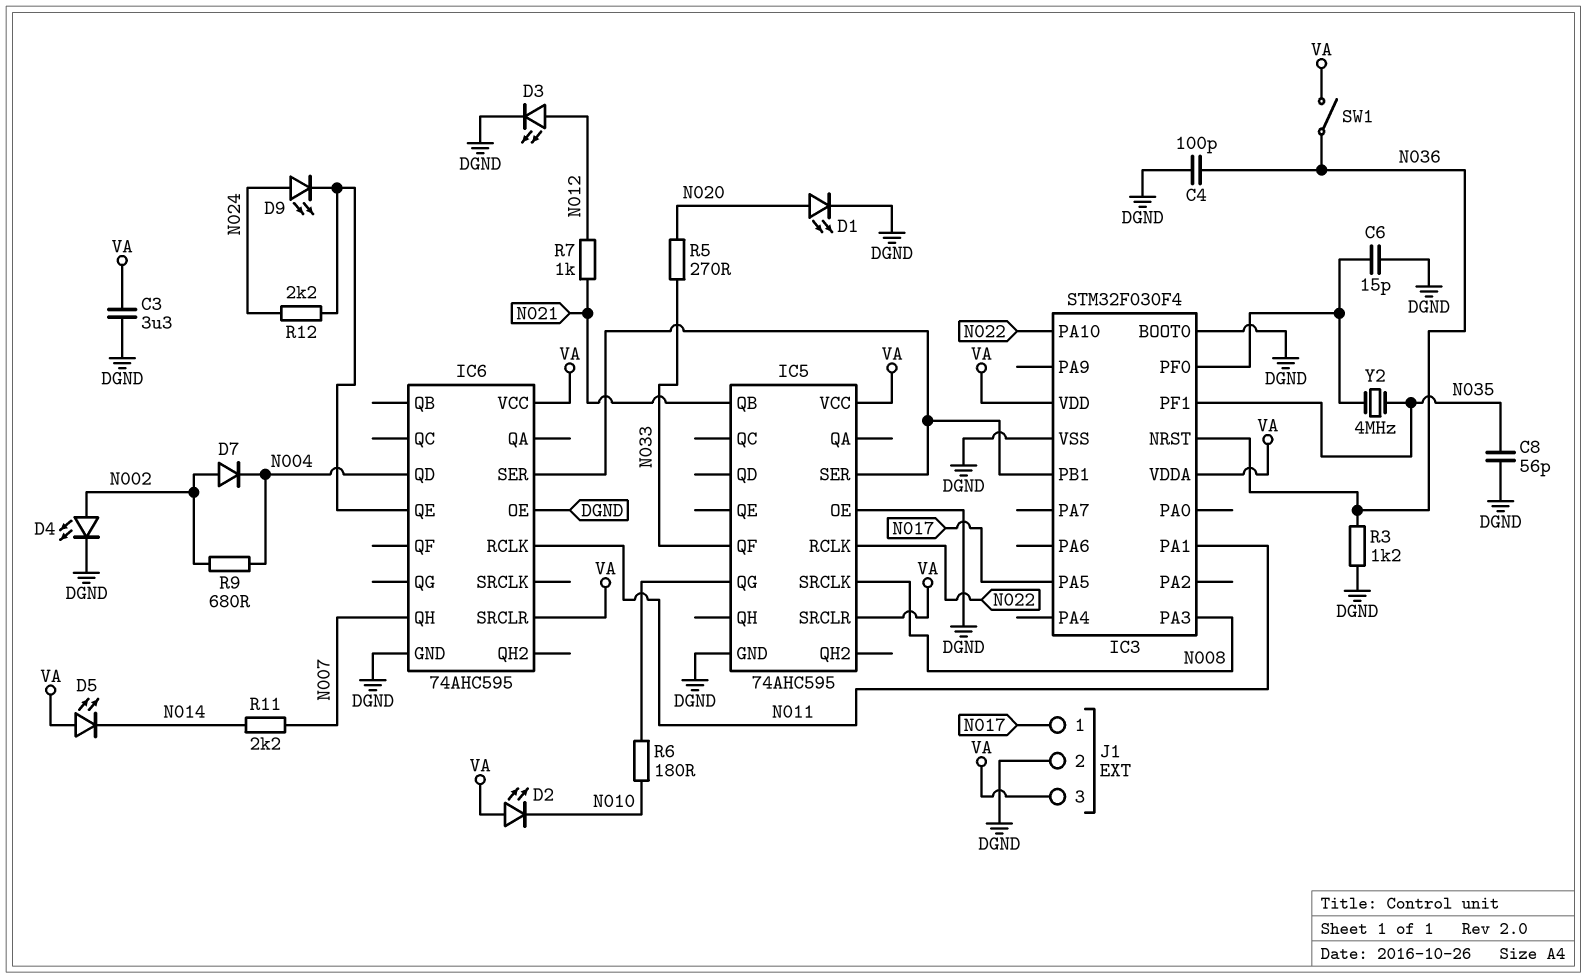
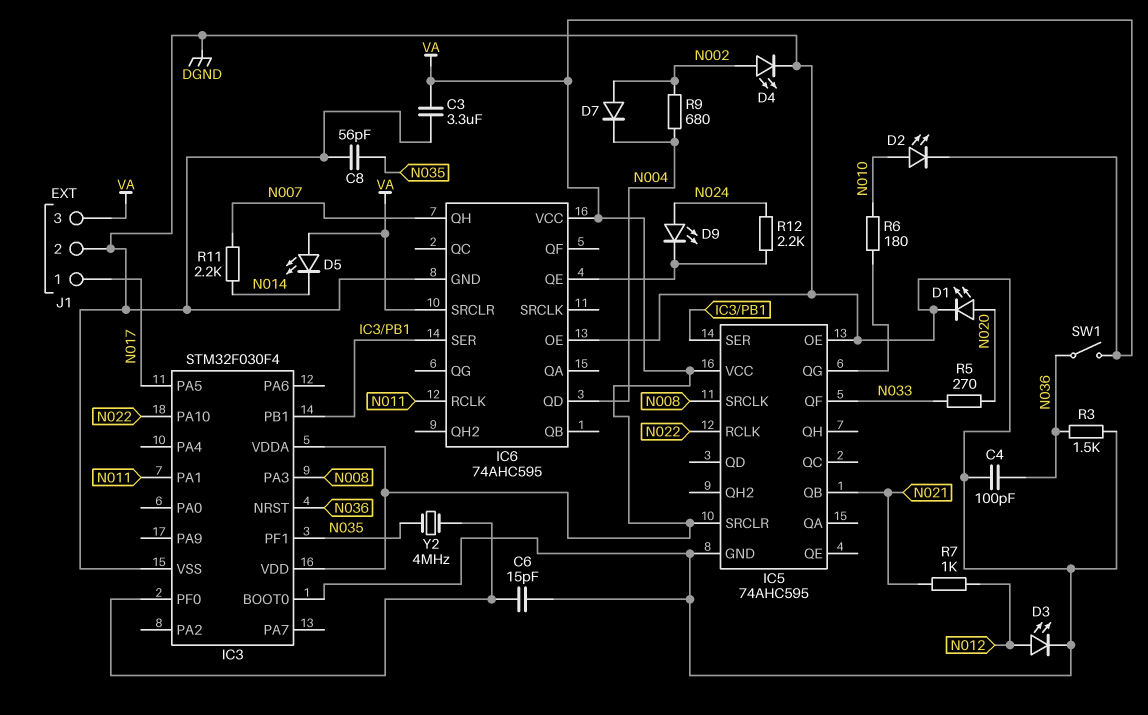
D2: LED (A VA, K N010) -> LED (A N010, K VA)
R3: 1.2k (DGND, N036) -> 1.5k (DGND, N036)

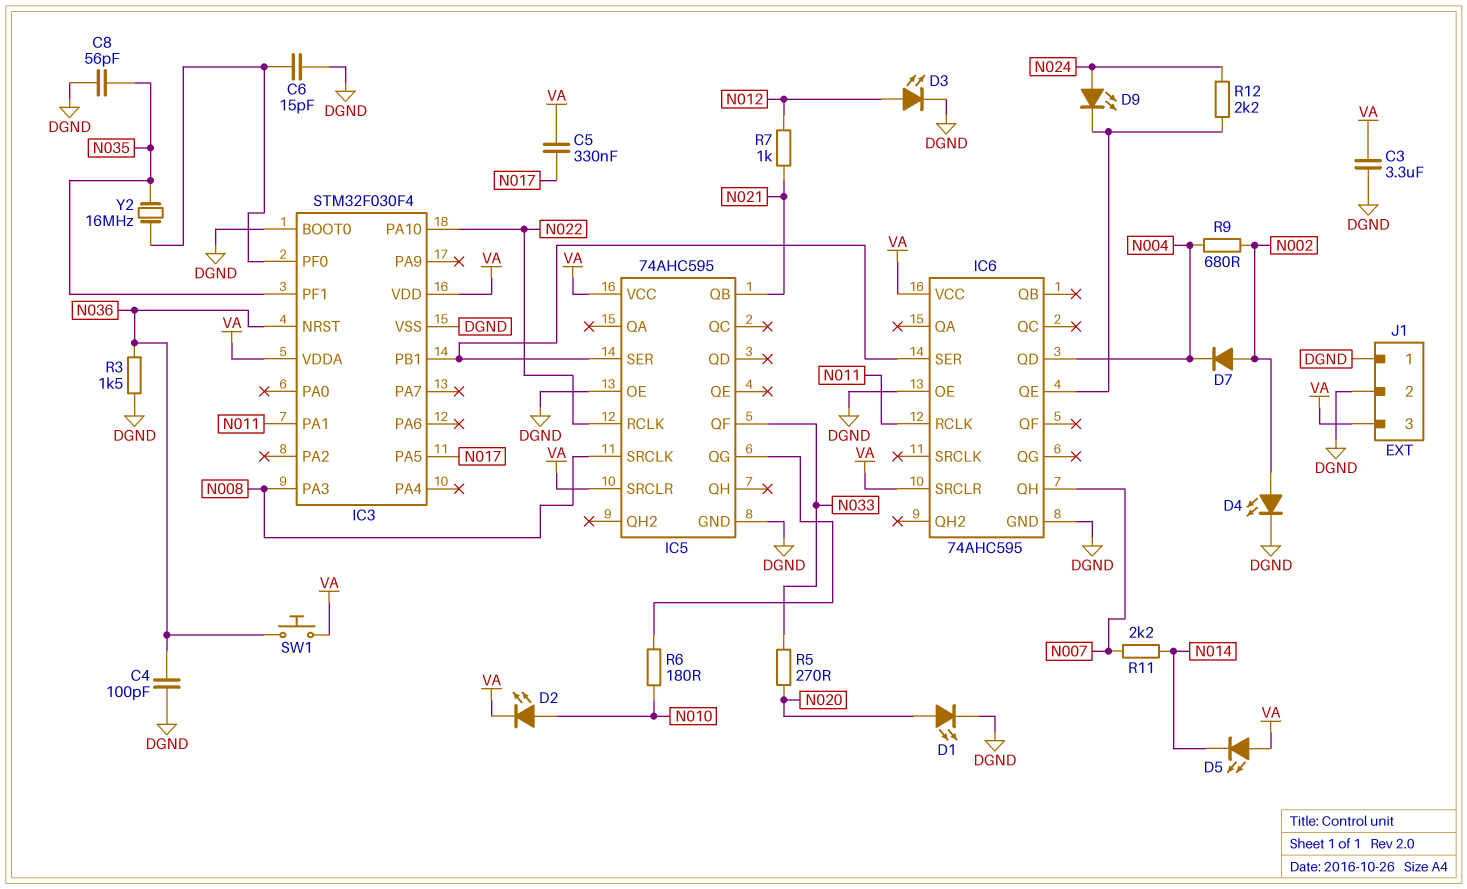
C5: none -> 330nF (N017, VA)
J1 pin 1: N017 -> DGND
SW1: switch (N036, VA) -> button (N036, VA)
Y2: 4MHz (IC3/PF0, N035) -> 16MHz (IC3/PF0, N035)

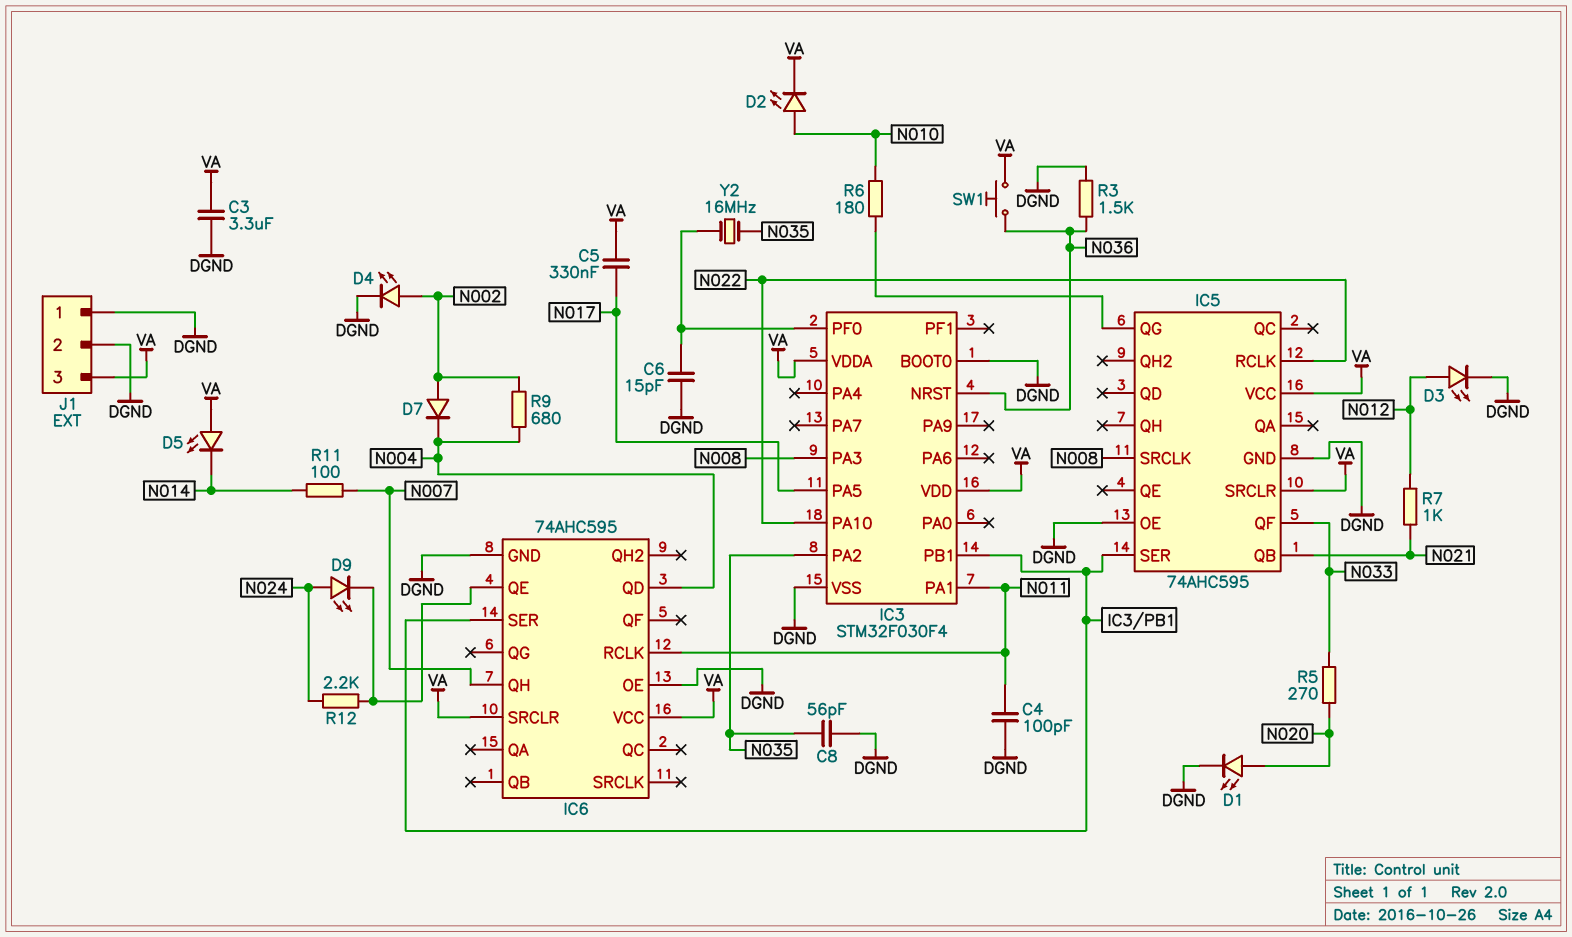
C4: 100pF (DGND, N036) -> 100pF (DGND, N011)
IC3 pin PA2: none -> N035
IC3 pin PF1: N035 -> none
R11: 2.2k (N007, N014) -> 100 (N007, N014)

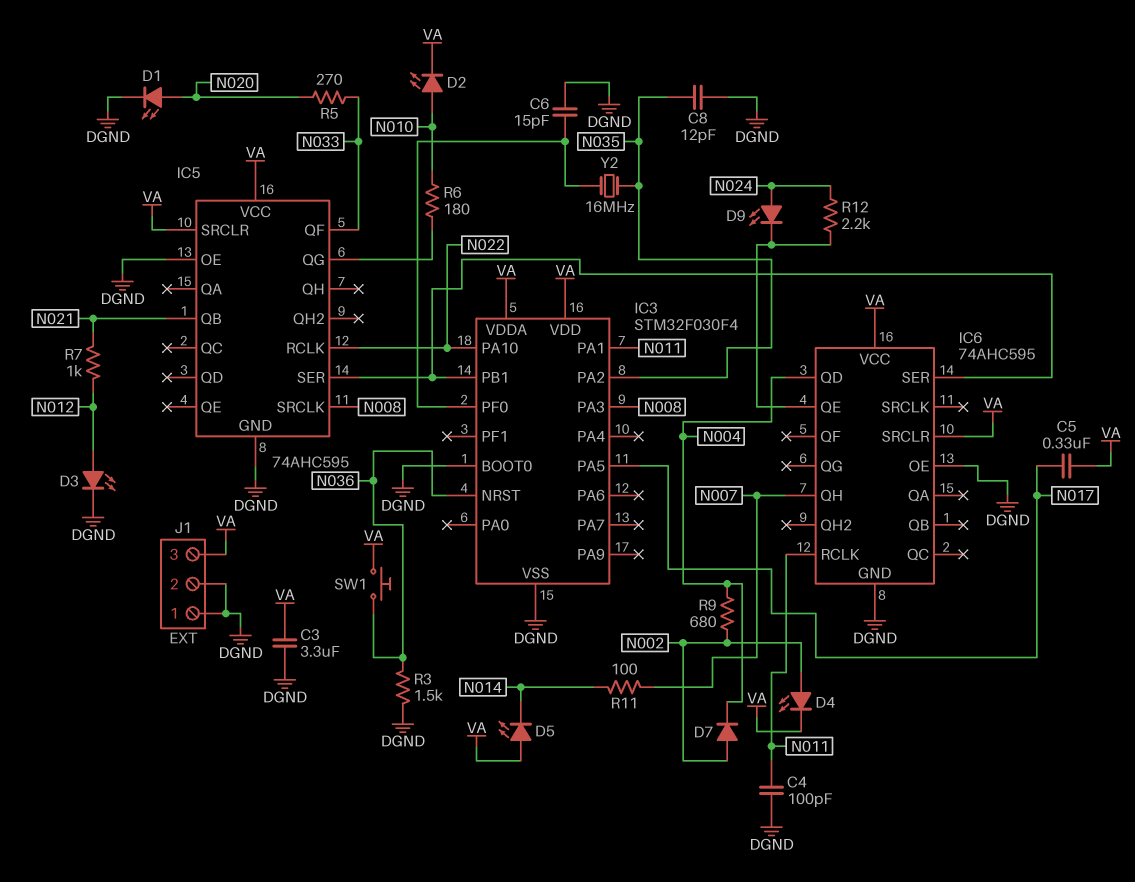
C8: 56pF (DGND, N035) -> 12pF (DGND, N035)
D4: LED (A N002, K DGND) -> LED (A N002, K VA)

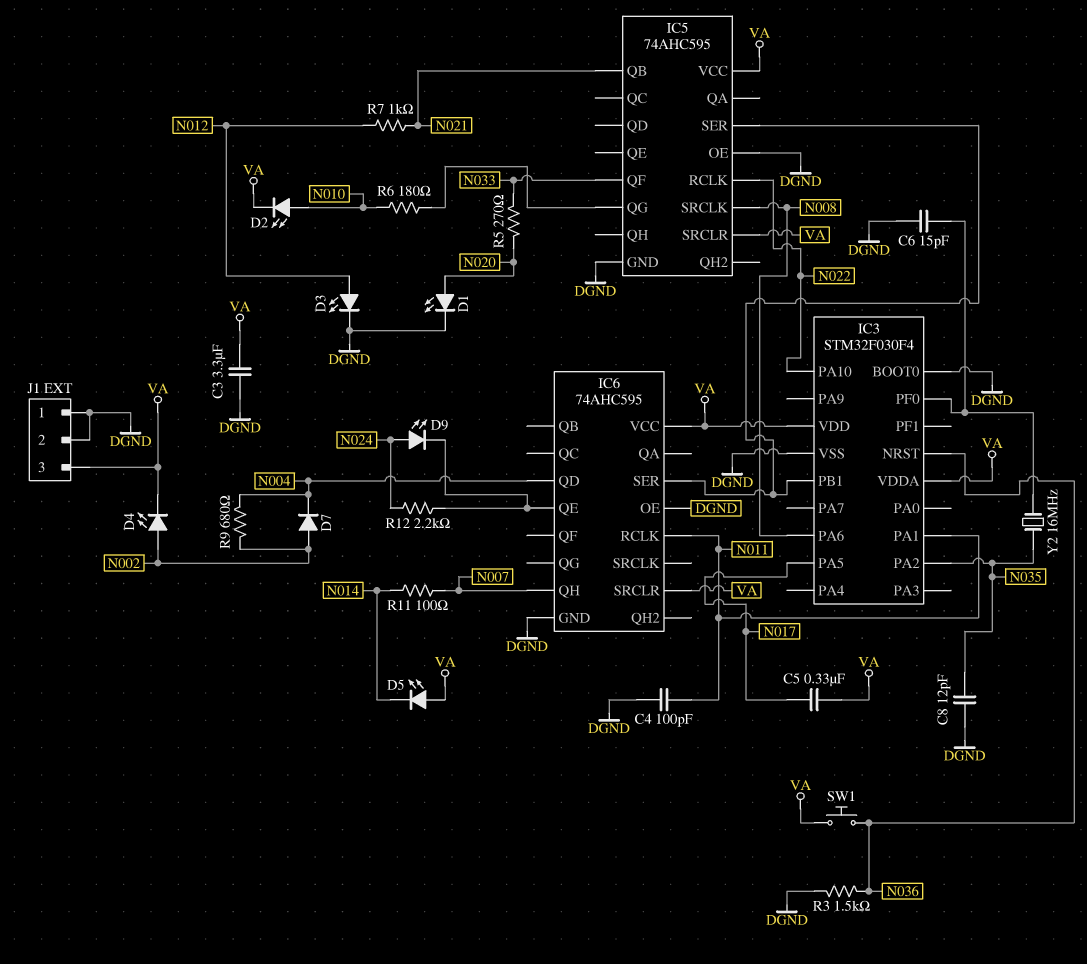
IC3 pin PA3: N008 -> none
IC3 pin PA6: none -> N008

